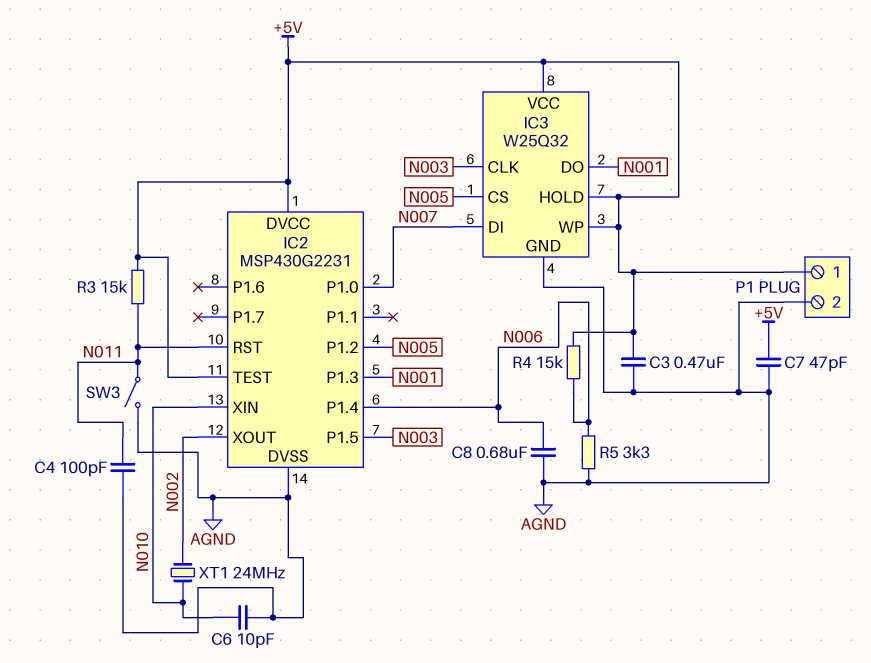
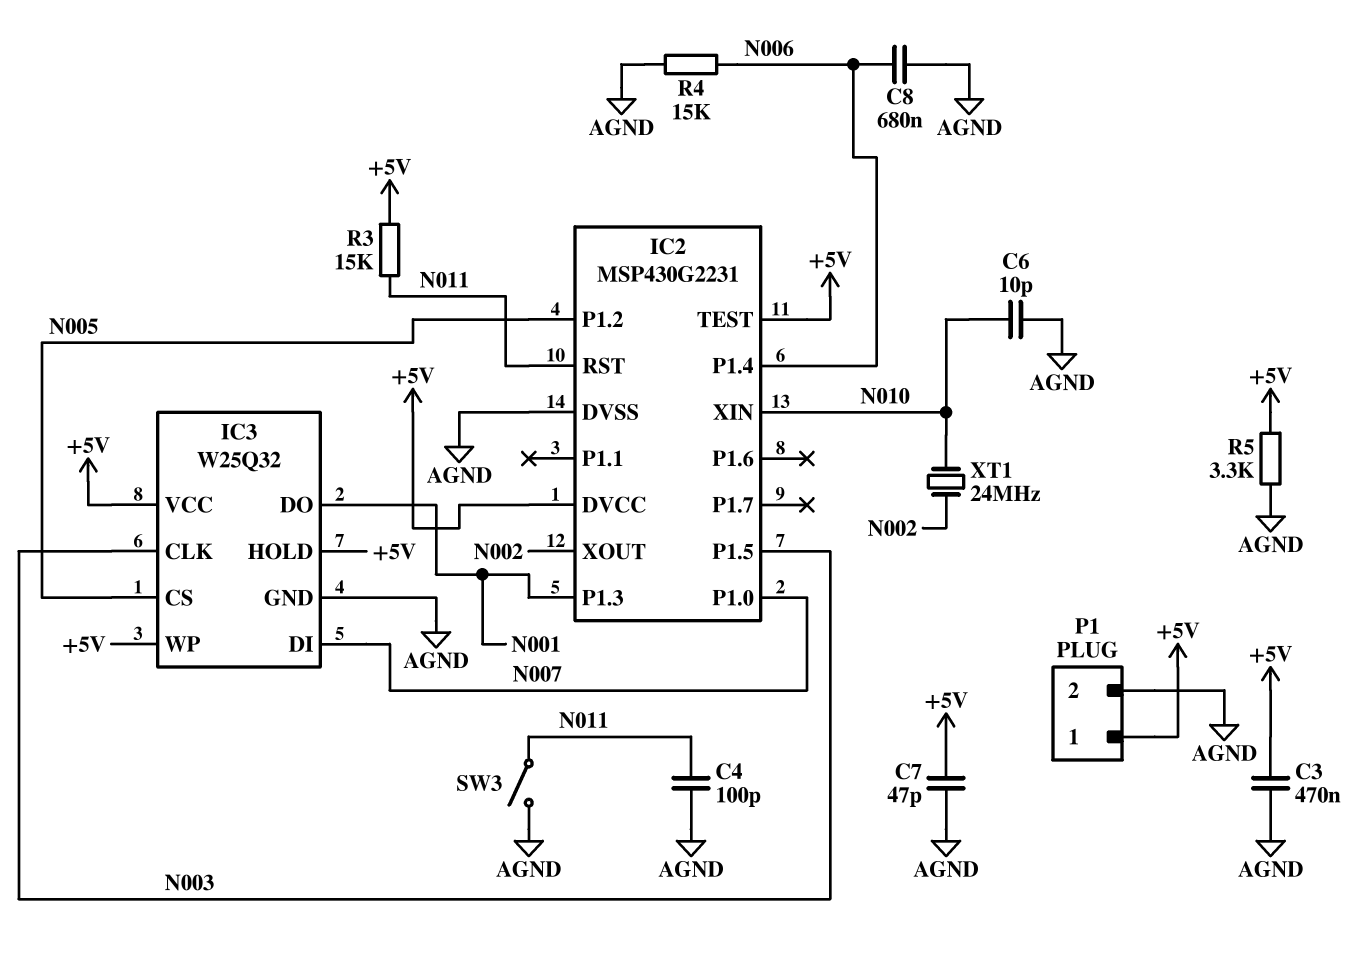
R4: 15k (+5V, N006) -> 15k (AGND, N006)
R5: 3.3k (AGND, N006) -> 3.3k (+5V, AGND)

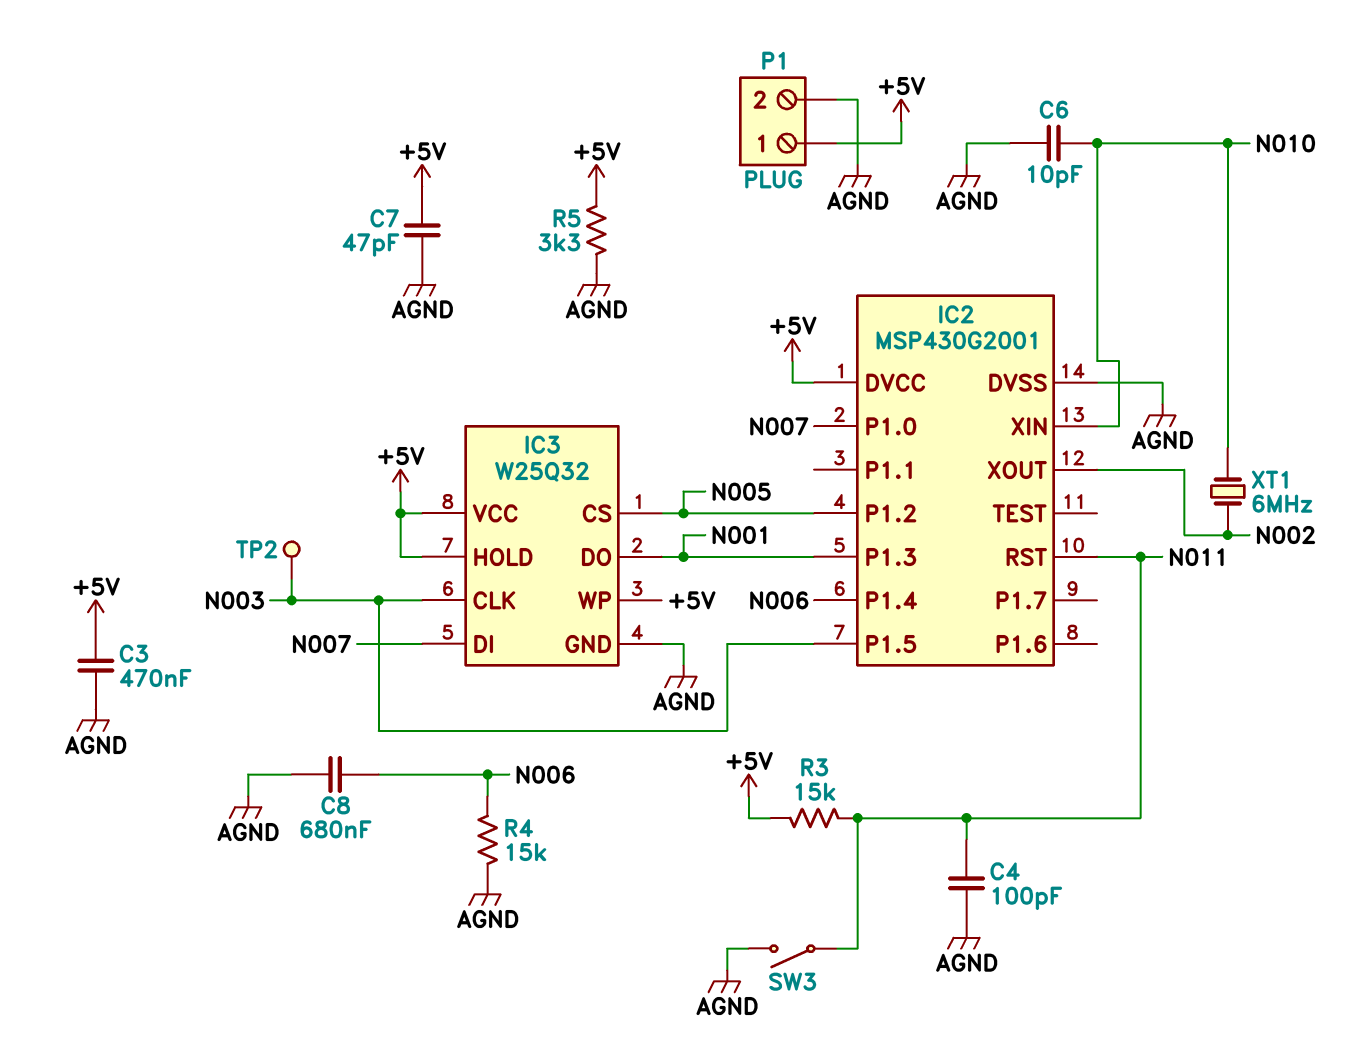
IC2: MSP430G2231 -> MSP430G2001
IC2 pin TEST: +5V -> none
TP2: none -> test point (N003)
XT1: 24MHz (N002, N010) -> 6MHz (N002, N010)

